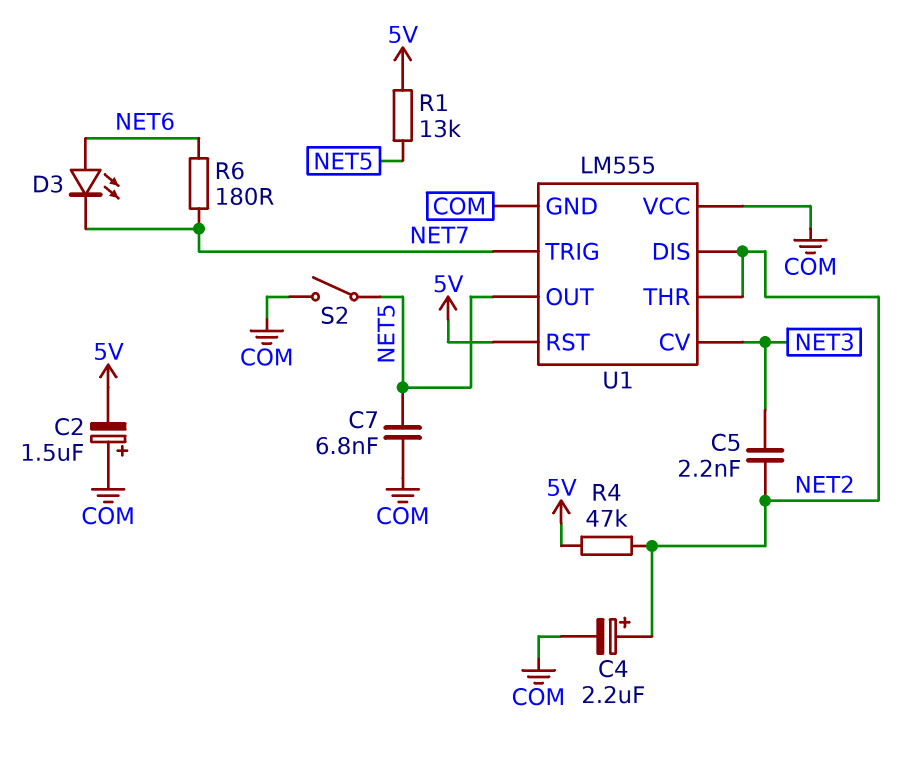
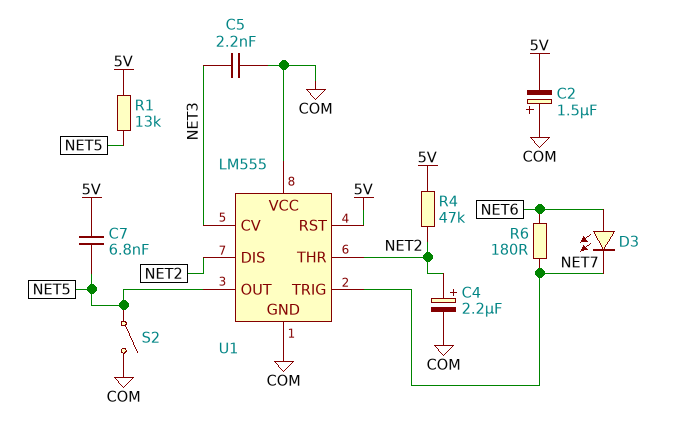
C5: 2.2nF (NET2, NET3) -> 2.2nF (COM, NET3)
C7: 6.8nF (COM, NET5) -> 6.8nF (5V, NET5)

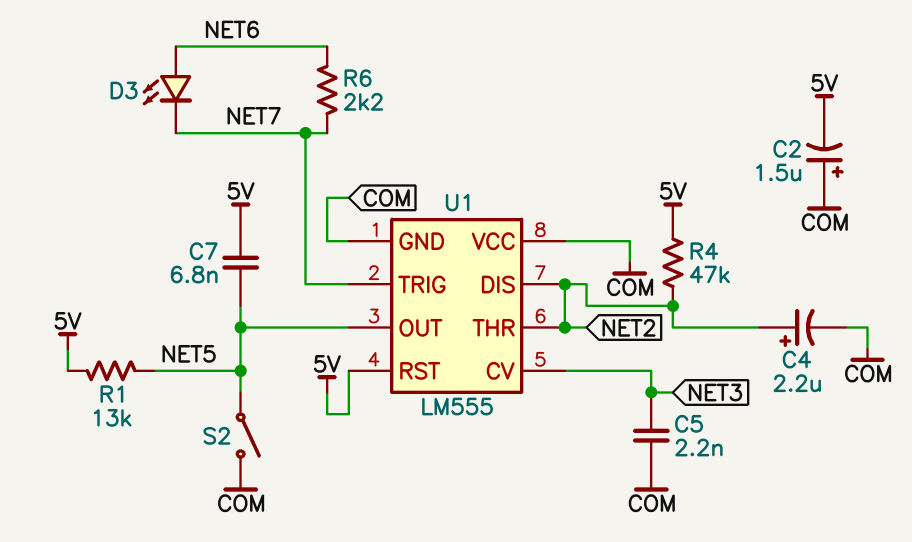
R6: 180 (NET6, NET7) -> 2.2k (NET6, NET7)

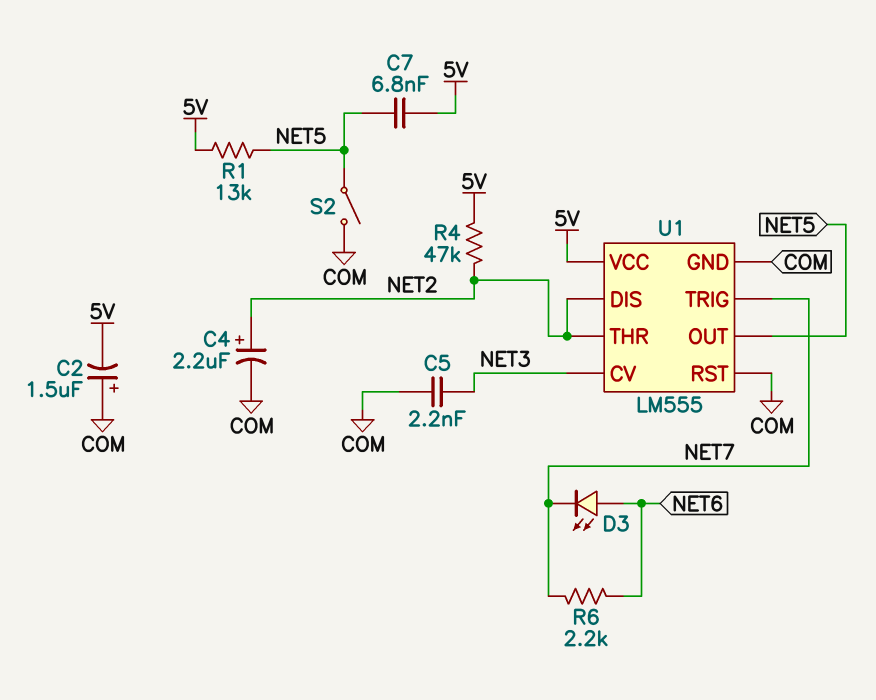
U1 pin RST: 5V -> COM
U1 pin VCC: COM -> 5V

